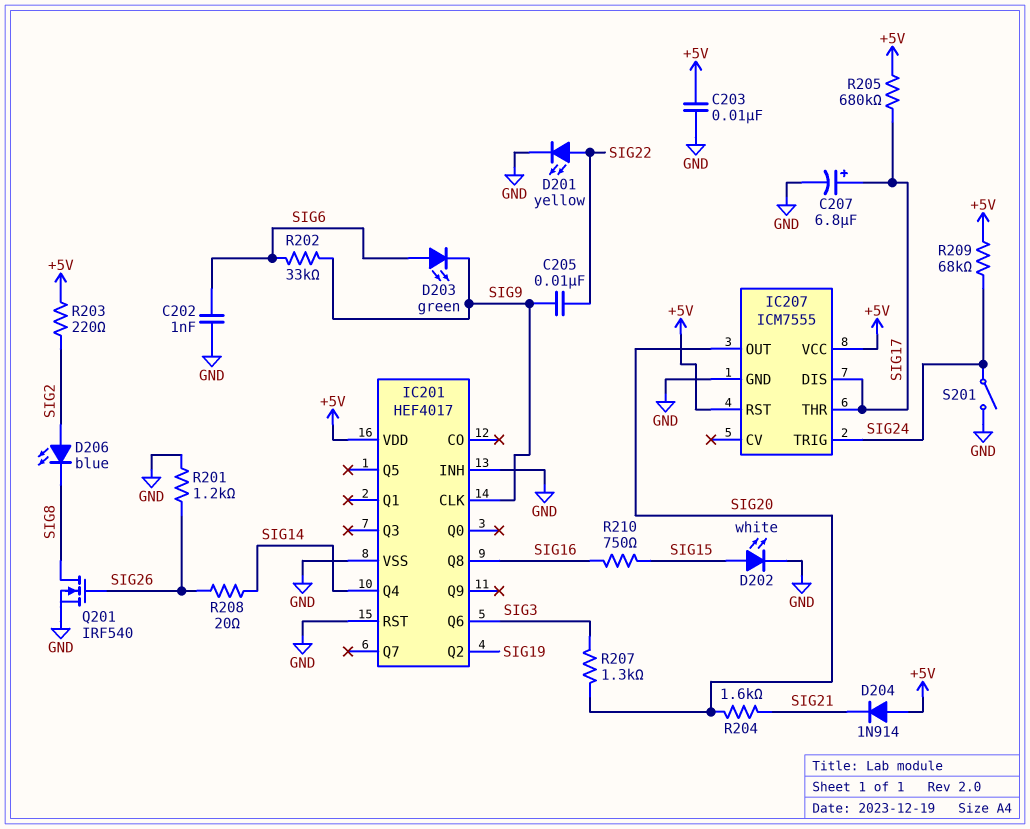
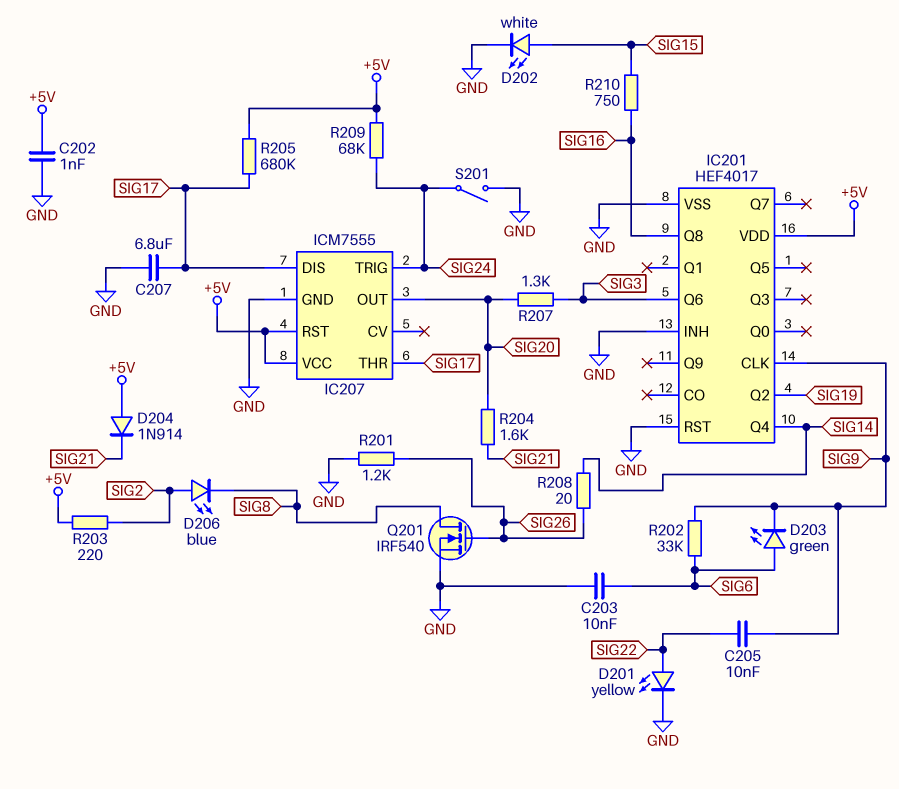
C202: 1nF (GND, SIG6) -> 1nF (+5V, GND)
C203: 10nF (+5V, GND) -> 10nF (GND, SIG6)
C207: 6.8uF (plus SIG17, minus GND) -> 6.8uF (GND, SIG17)

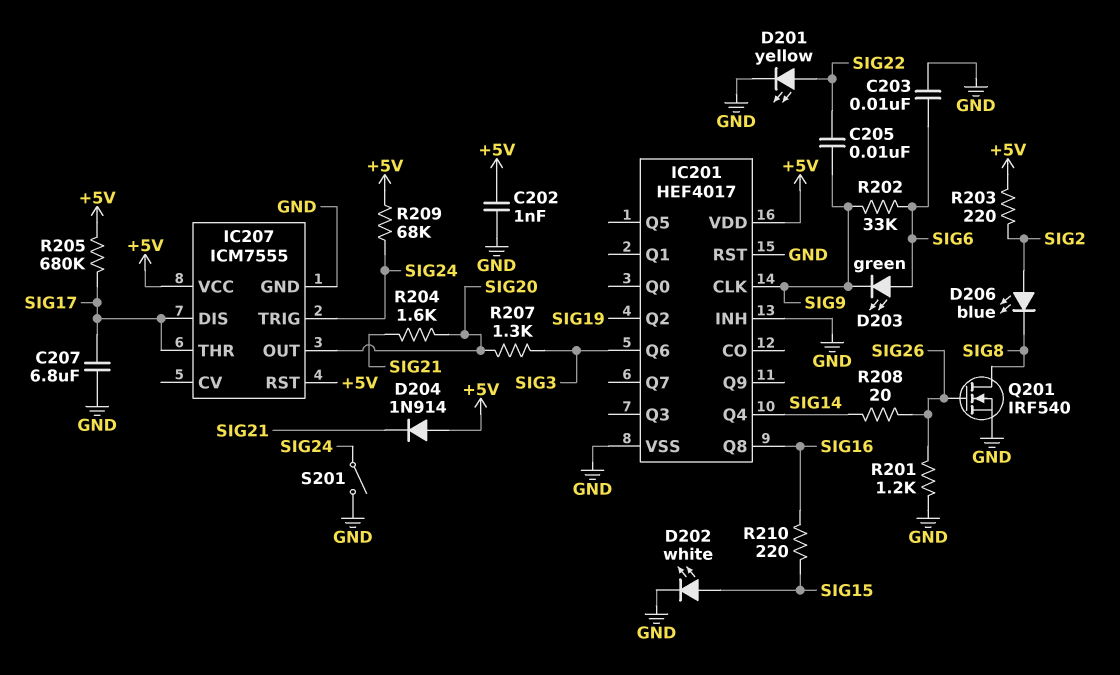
R210: 750 (SIG15, SIG16) -> 220 (SIG15, SIG16)

